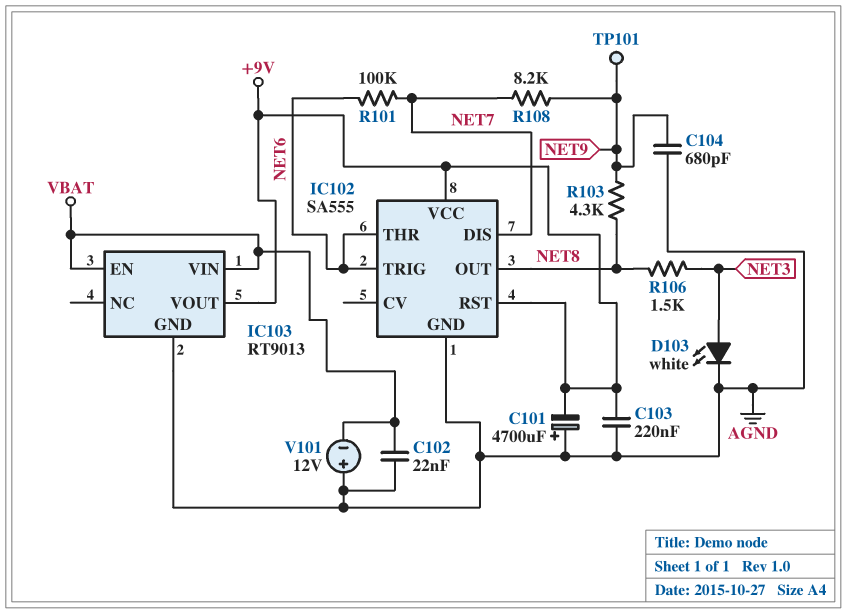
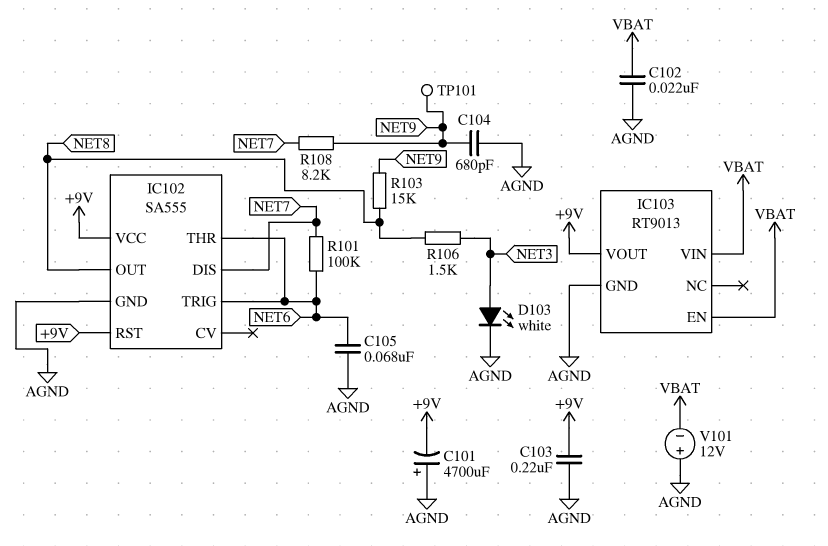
C105: none -> 68nF (AGND, NET6)
R103: 4.3k (NET8, NET9) -> 15k (NET8, NET9)

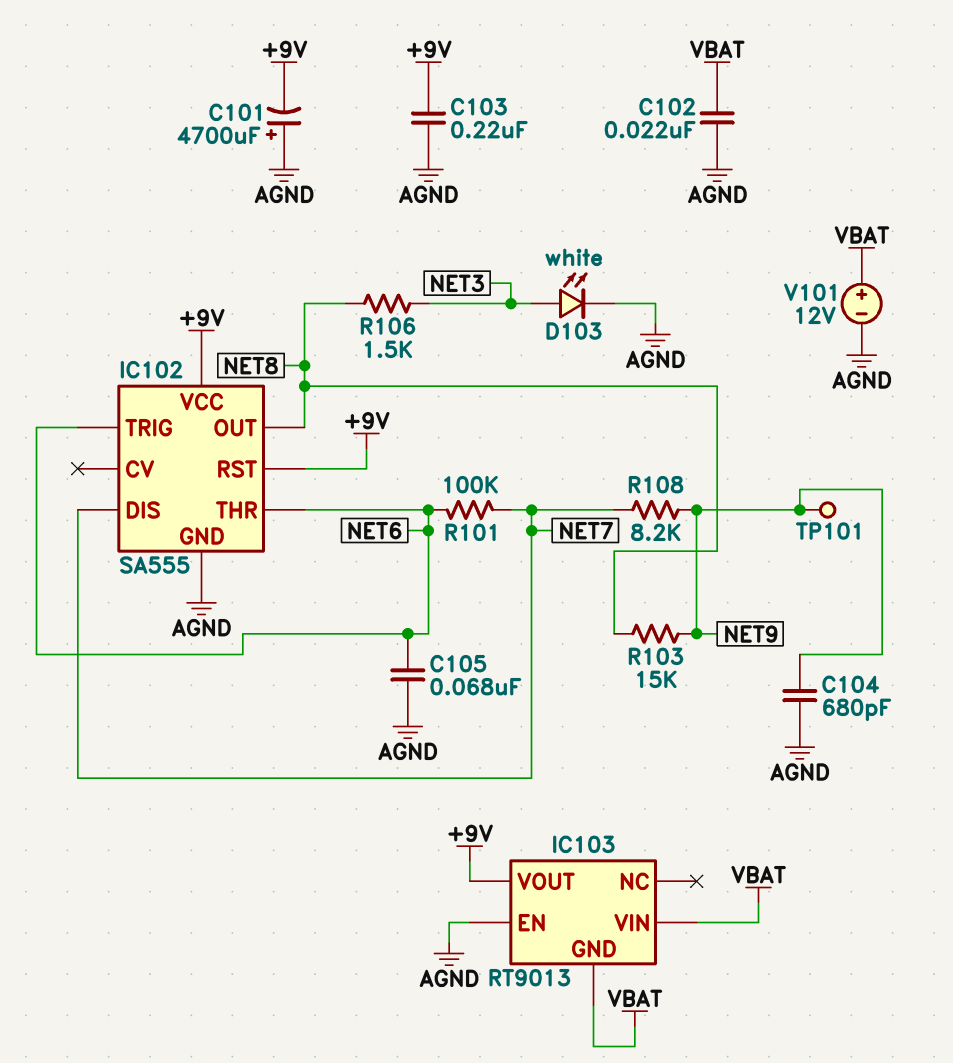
IC103 pin EN: VBAT -> AGND
IC103 pin GND: AGND -> VBAT
V101: 12V (plus AGND, minus VBAT) -> 12V (plus VBAT, minus AGND)

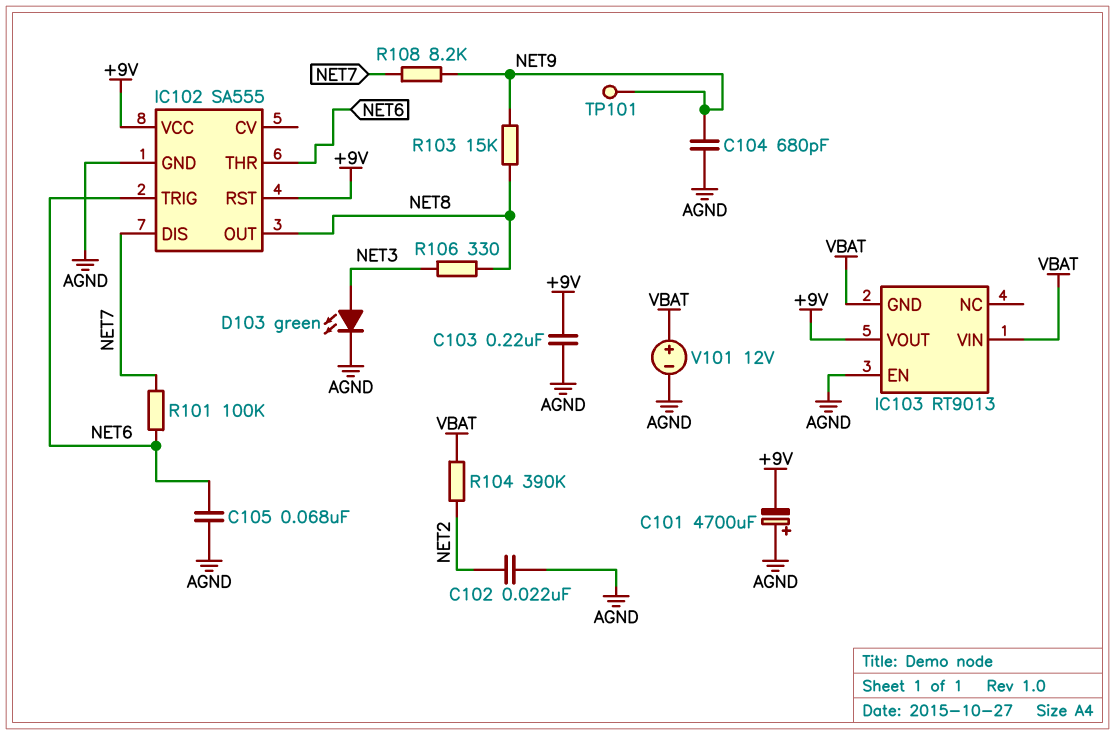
C102: 22nF (AGND, VBAT) -> 22nF (AGND, NET2)
D103: LED white (A NET3, K AGND) -> LED green (A NET3, K AGND)
R104: none -> 390k (NET2, VBAT)
R106: 1.5k (NET3, NET8) -> 330 (NET3, NET8)

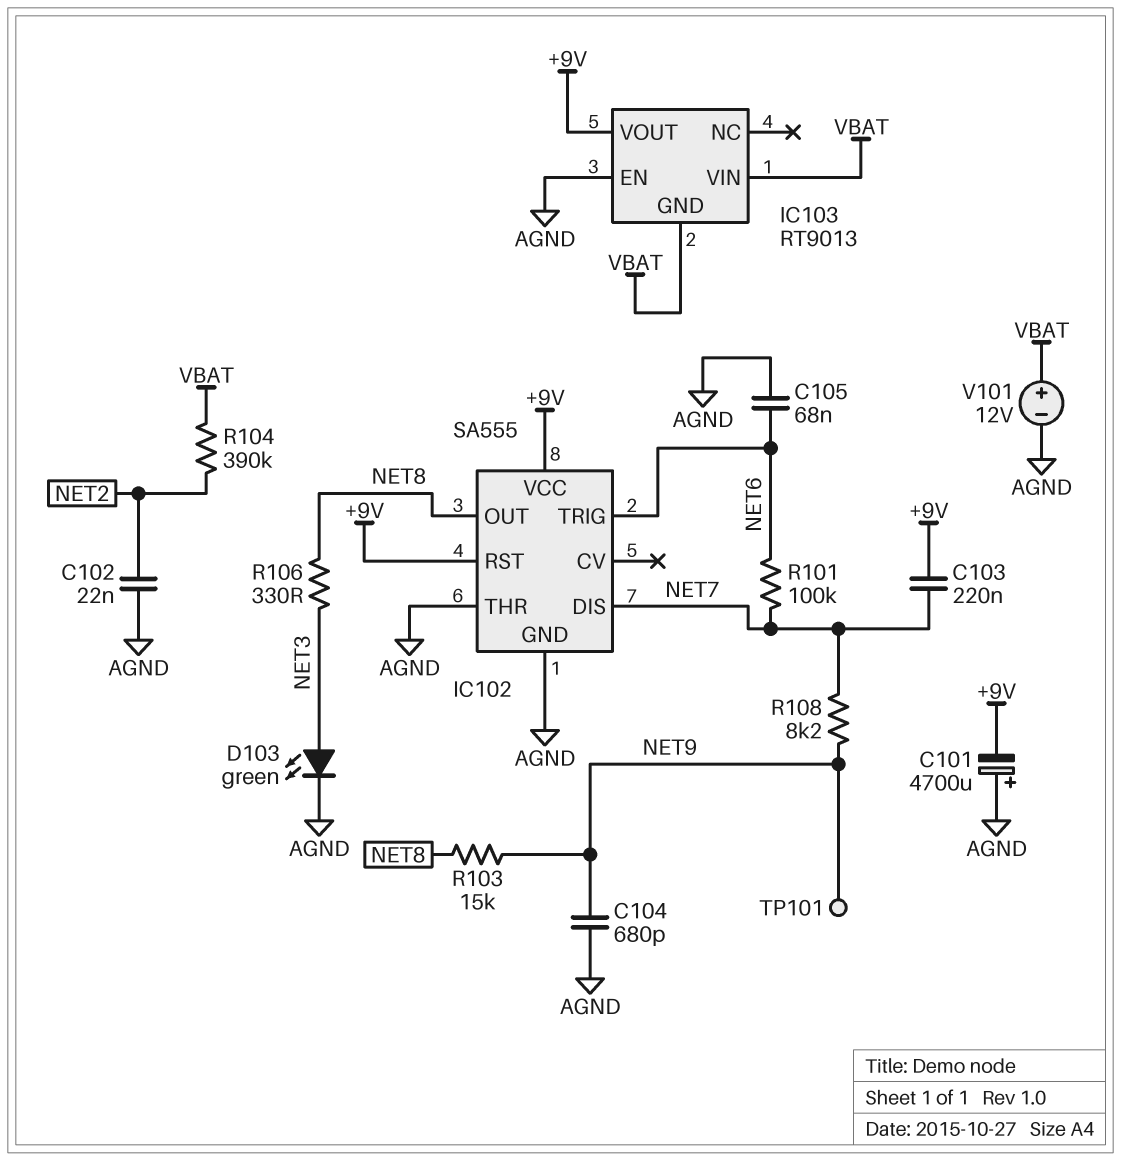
C103: 220nF (+9V, AGND) -> 220nF (+9V, NET7)
IC102 pin THR: NET6 -> AGND

